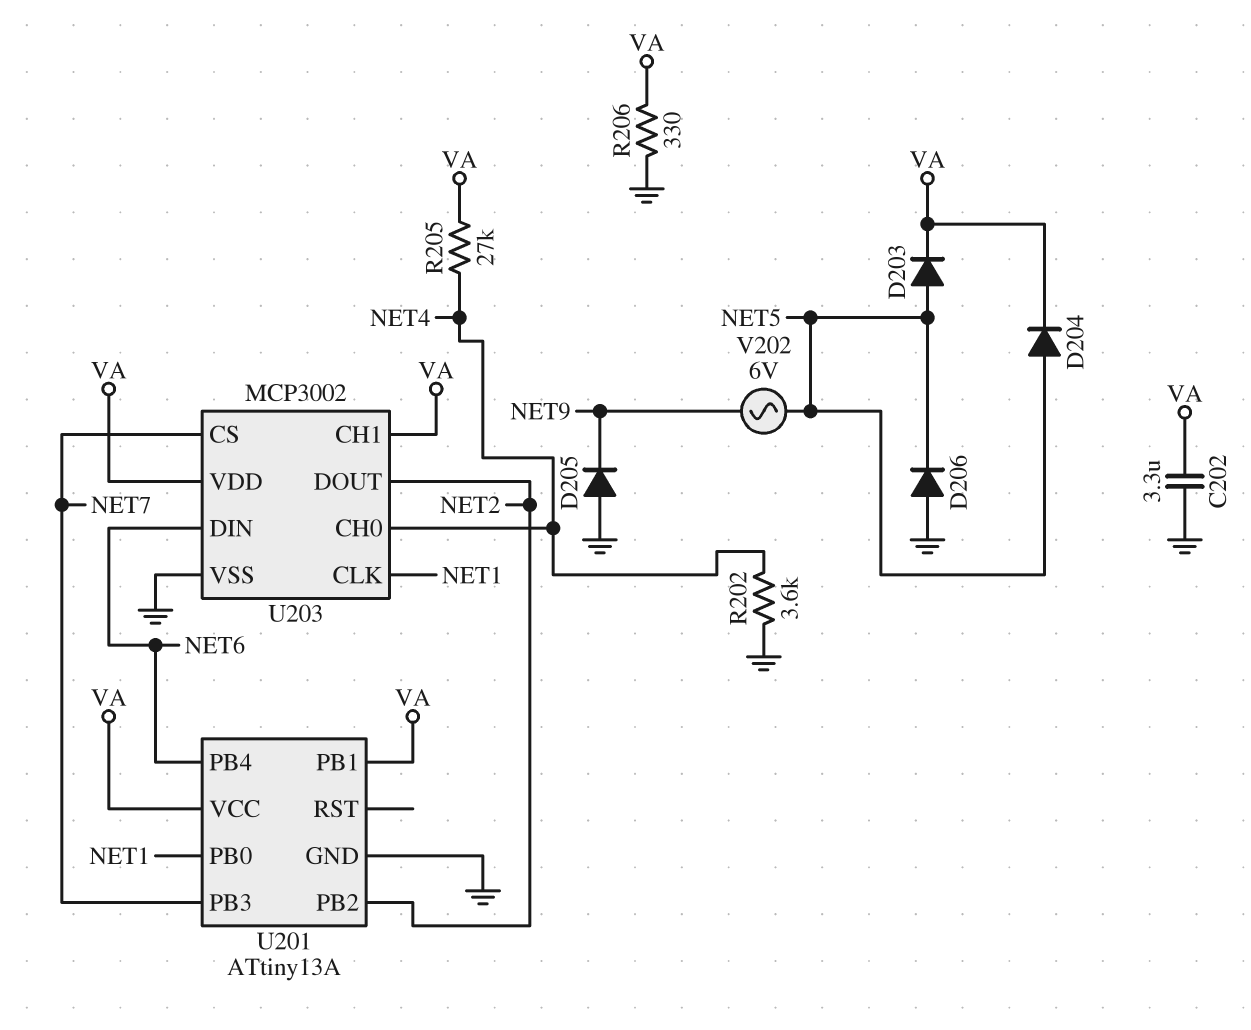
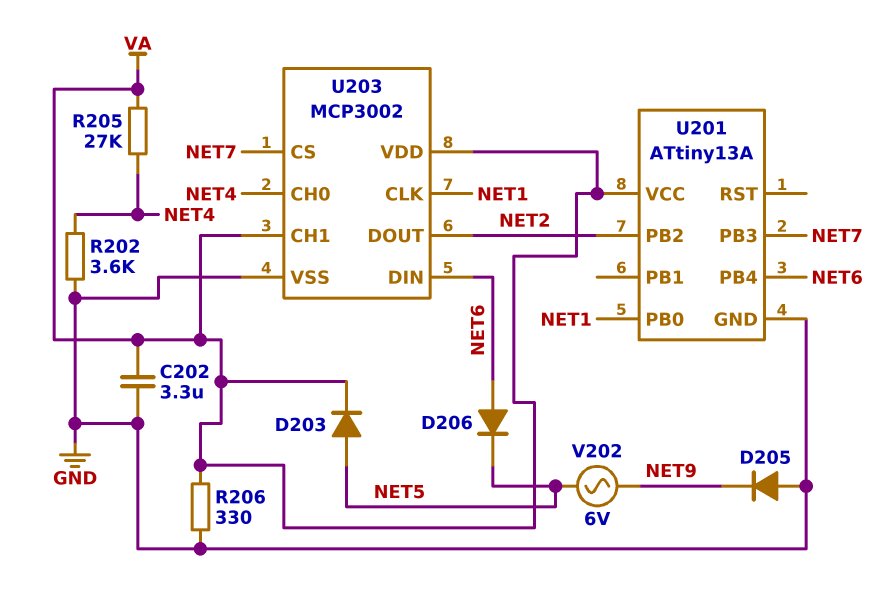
D204: diode (A NET5, K VA) -> none
D206: diode (A GND, K NET5) -> diode (A NET6, K NET5)
U201 pin PB1: VA -> none

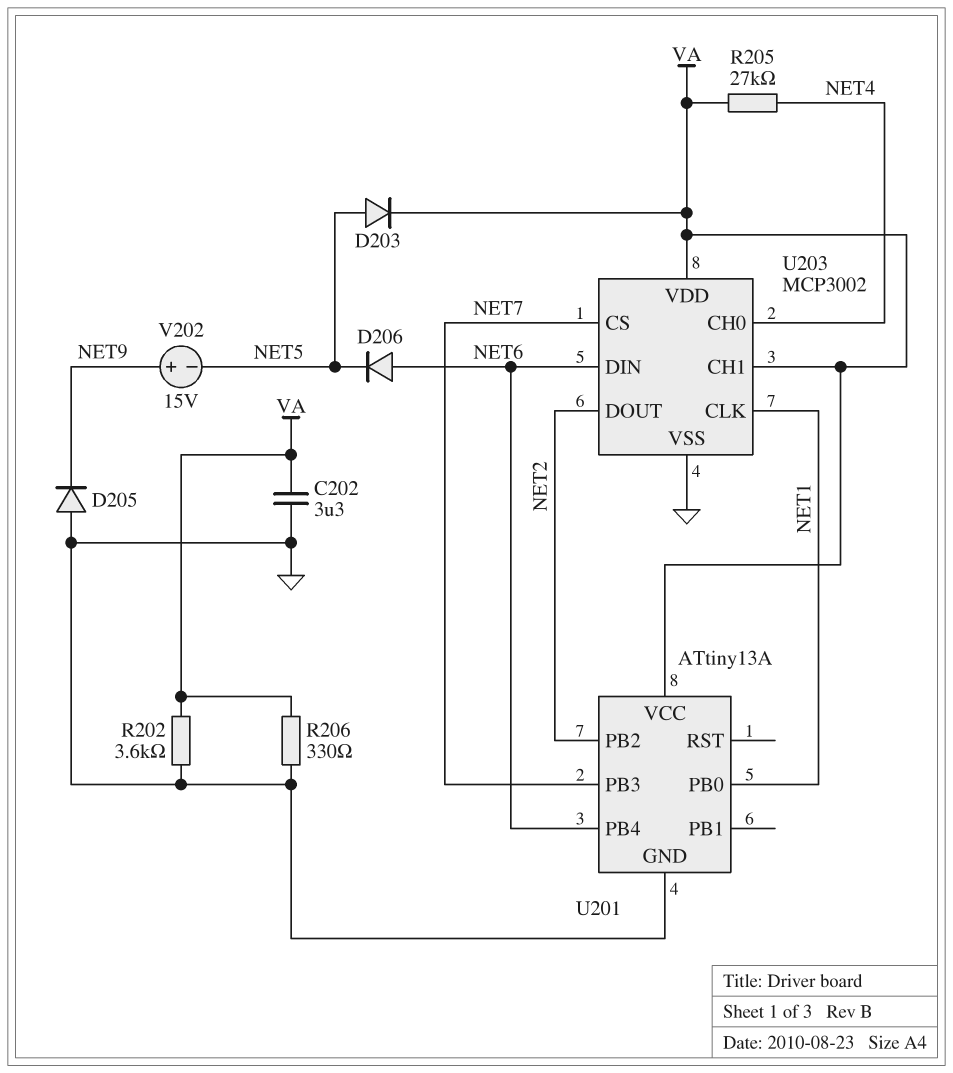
R202: 3.6k (GND, NET4) -> 3.6k (GND, VA)
V202: AC 6V (NET5, NET9) -> 15V (plus NET9, minus NET5)

